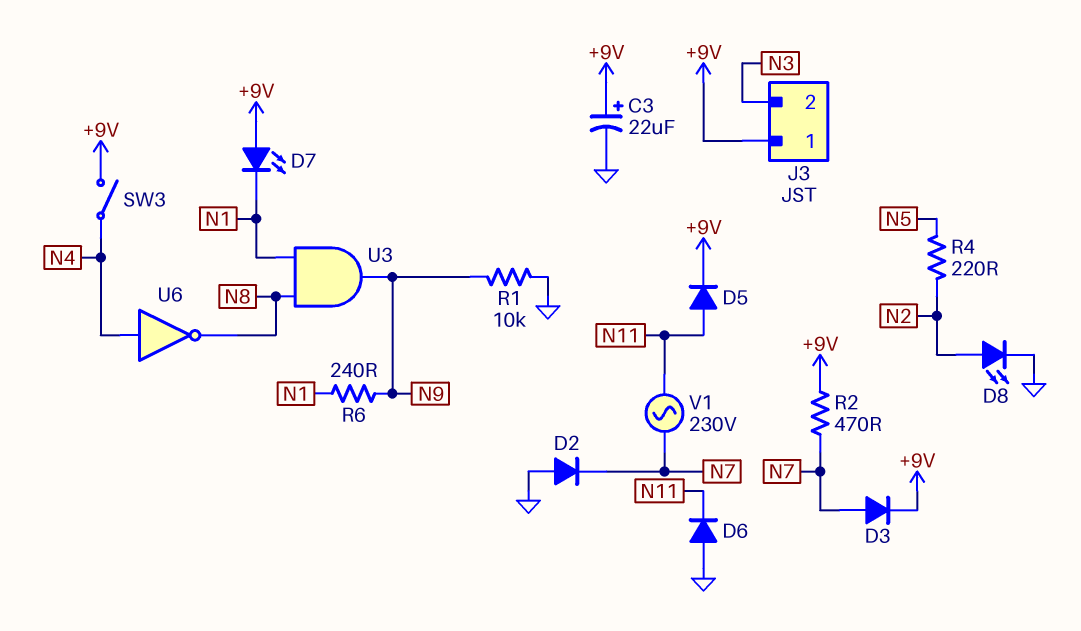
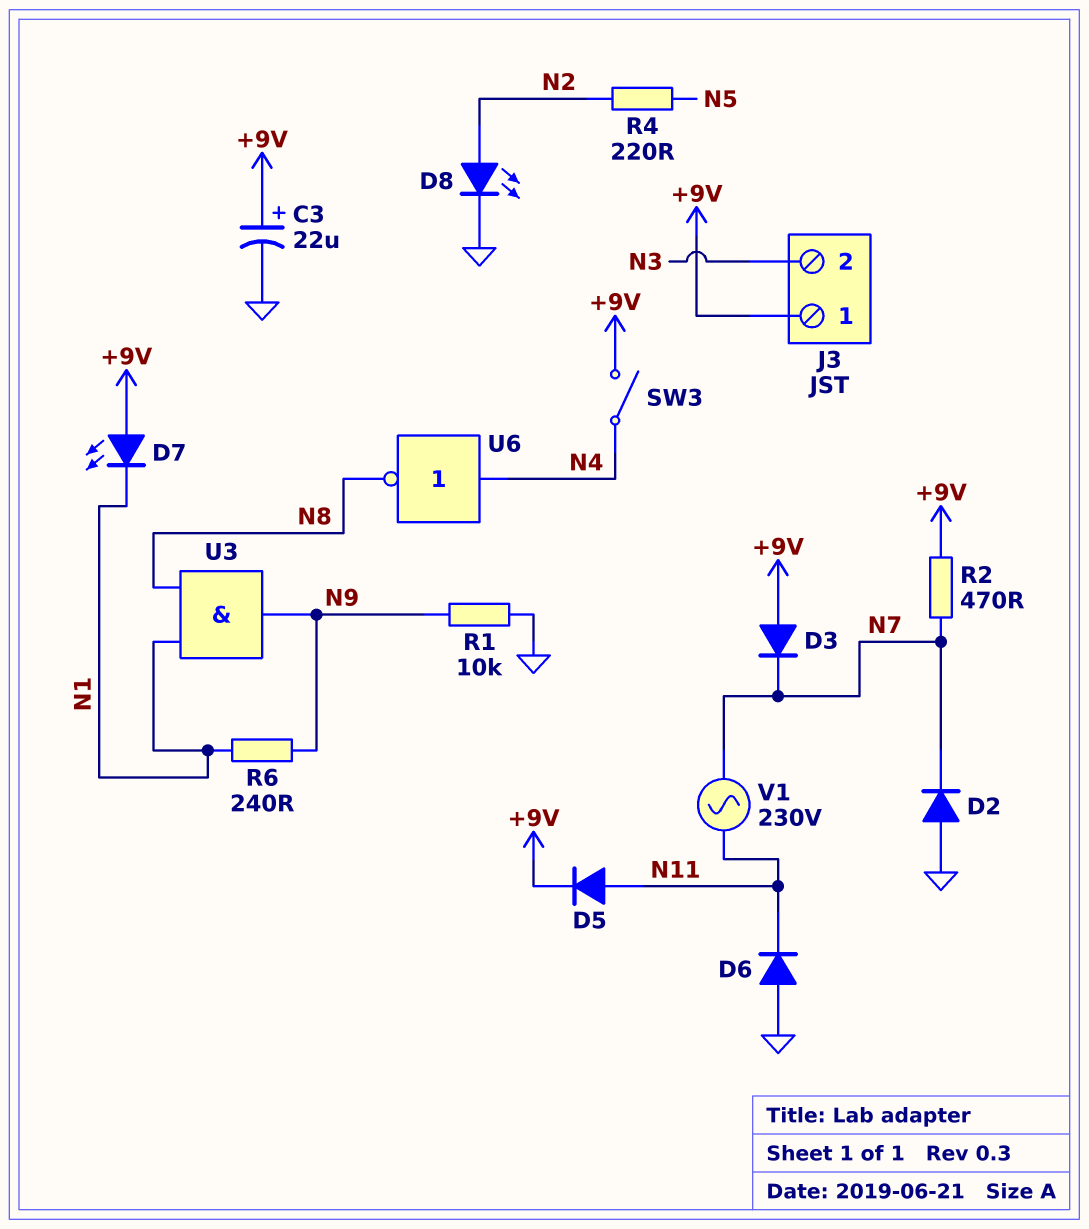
D3: diode (A N7, K +9V) -> diode (A +9V, K N7)

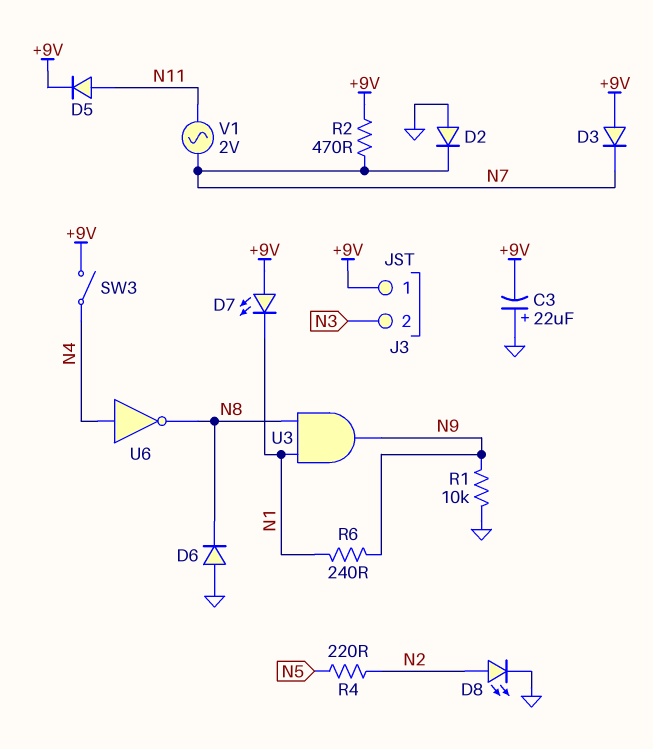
C3: 22uF (plus +9V, minus GND) -> 22uF (plus GND, minus +9V)
D6: diode (A GND, K N11) -> diode (A GND, K N8)
V1: AC 230V (N7, N11) -> AC 2V (N7, N11)

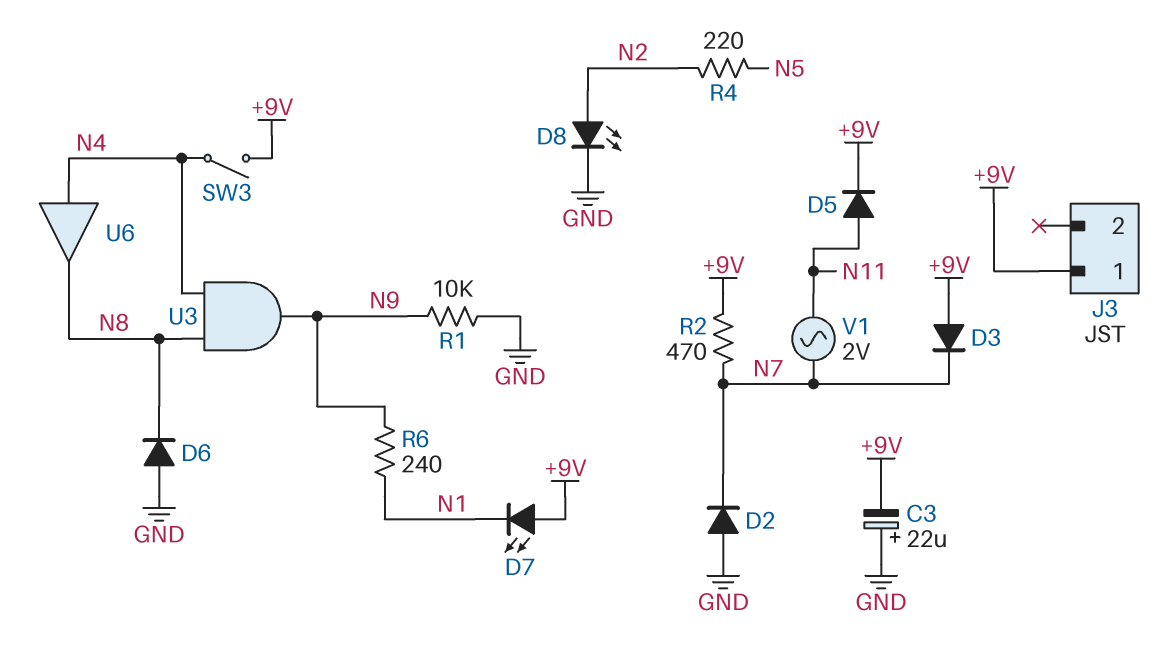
J3 pin 2: N3 -> none
U3: AND (in N1, in N8, out N9) -> AND (in N4, in N8, out N9)
U6: NOT (in N4, out N8) -> buffer (in N4, out N8)

